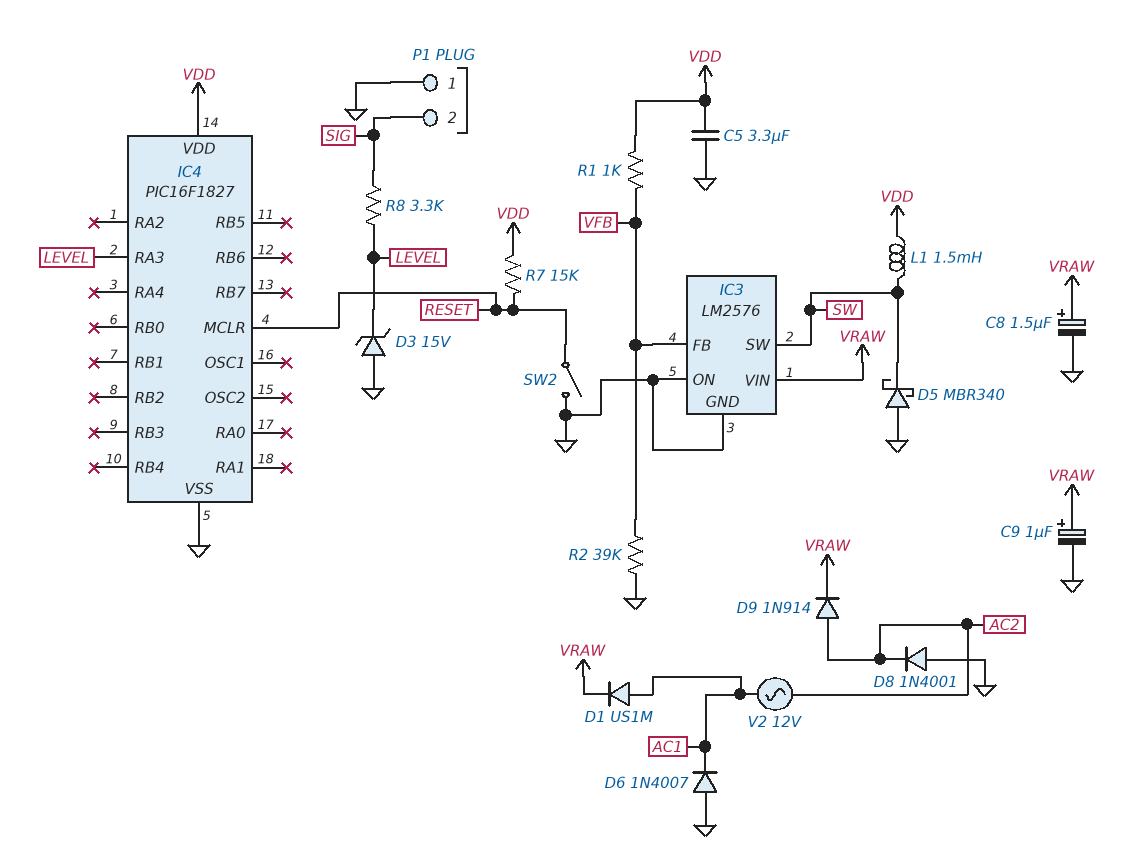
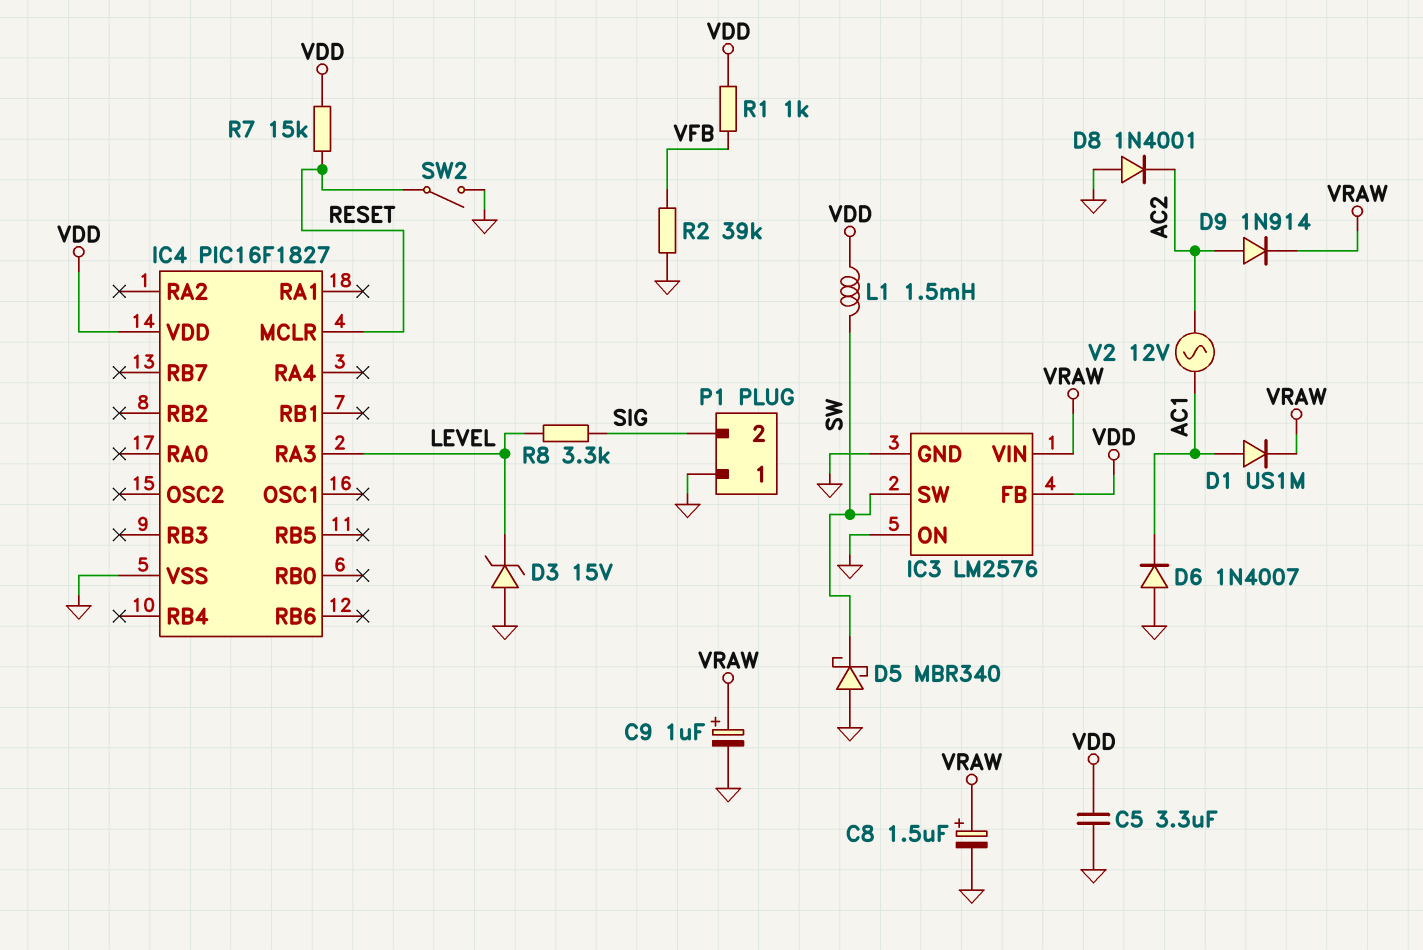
IC3 pin FB: VFB -> VDD

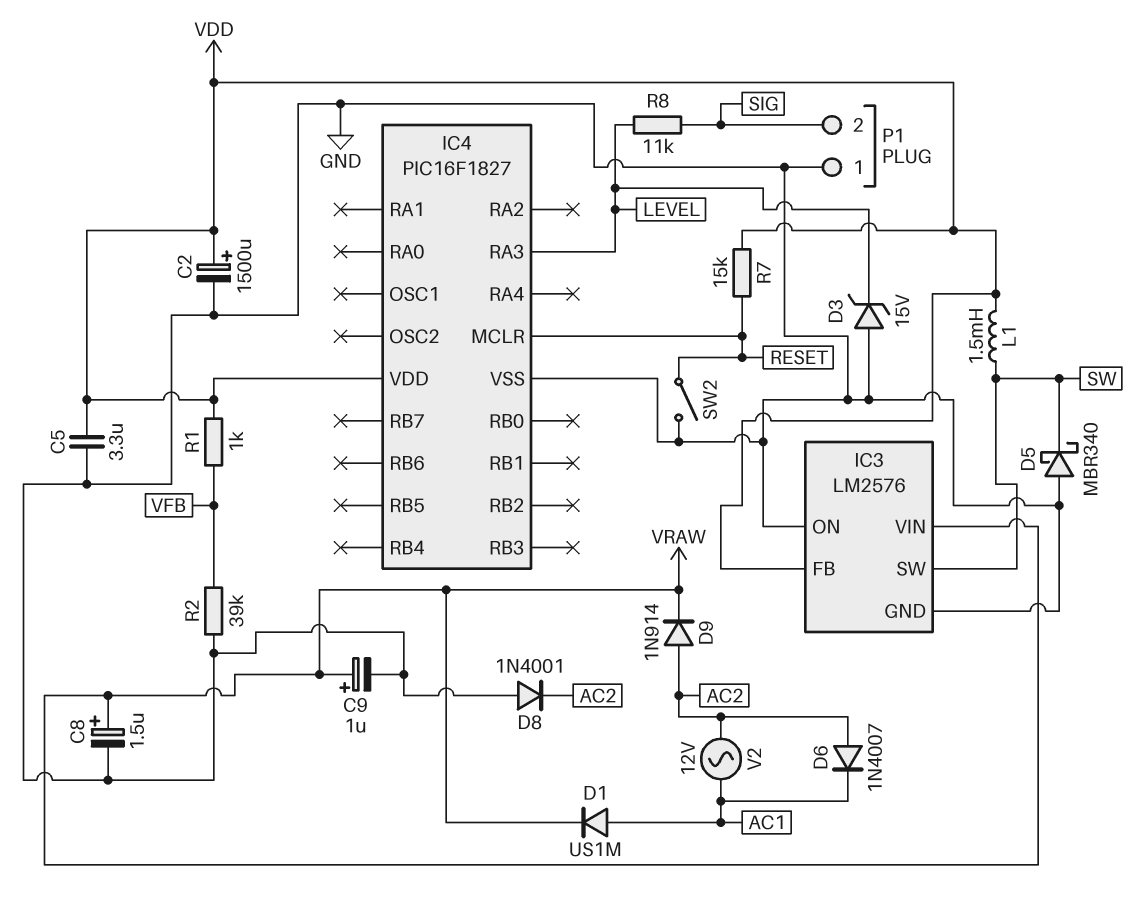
C2: none -> 1500uF (plus VDD, minus GND)
D6: diode 1N4007 (A GND, K AC1) -> diode 1N4007 (A AC2, K AC1)
R8: 3.3k (LEVEL, SIG) -> 11k (LEVEL, SIG)

